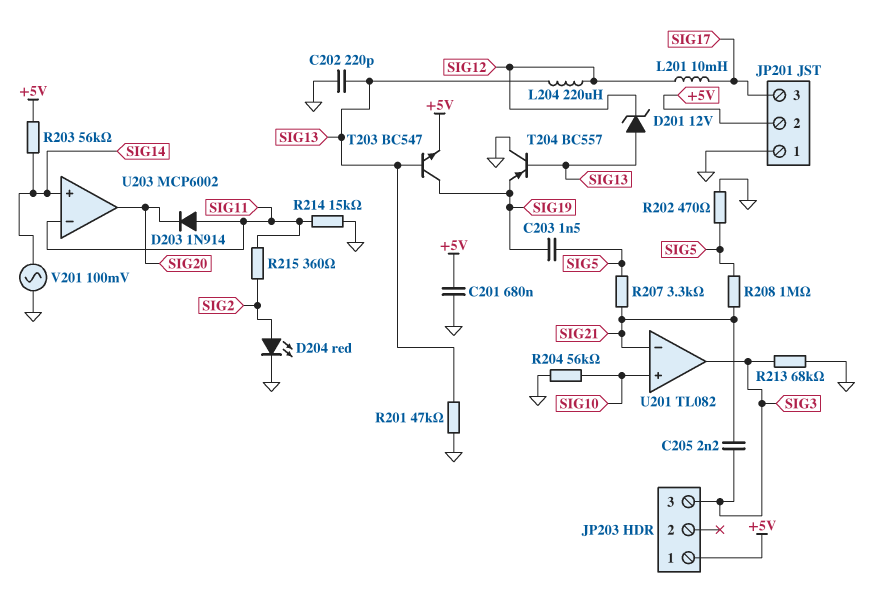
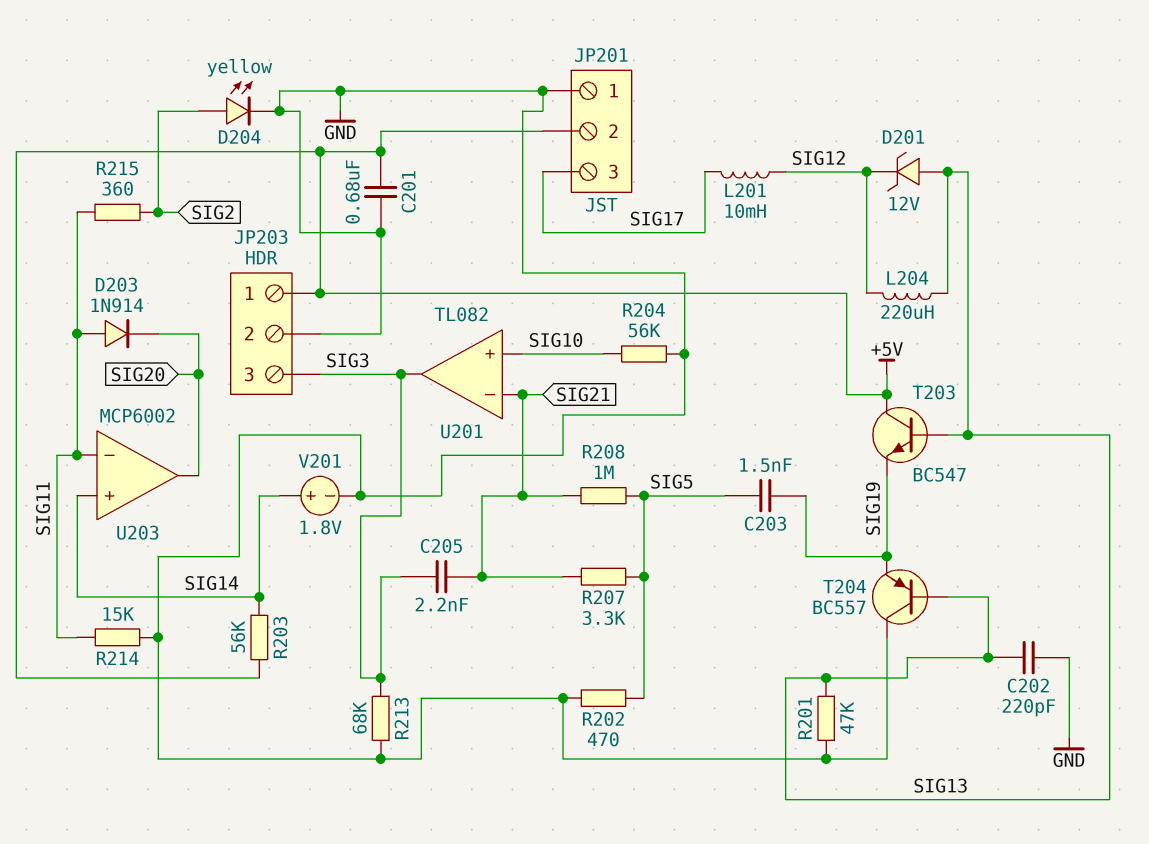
D204: LED red (A SIG2, K GND) -> LED yellow (A SIG2, K GND)
JP203 pin 2: none -> GND
T203: NPN BC547 (B SIG13, C SIG19, E +5V) -> NPN BC547 (B SIG13, C +5V, E SIG19)
V201: AC 100mV (GND, SIG14) -> 1.8V (plus SIG14, minus GND)

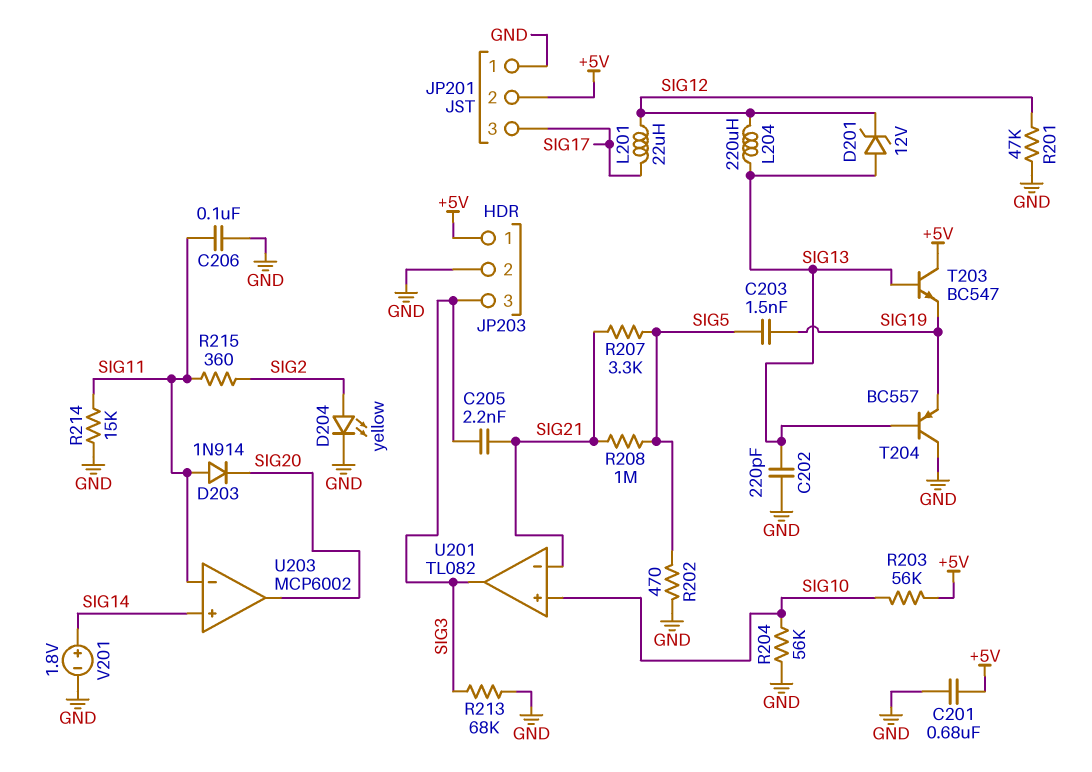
C206: none -> 100nF (GND, SIG11)
L201: 10mH (SIG12, SIG17) -> 22uH (SIG12, SIG17)
R201: 47k (GND, SIG13) -> 47k (GND, SIG12)
R203: 56k (+5V, SIG14) -> 56k (+5V, SIG10)

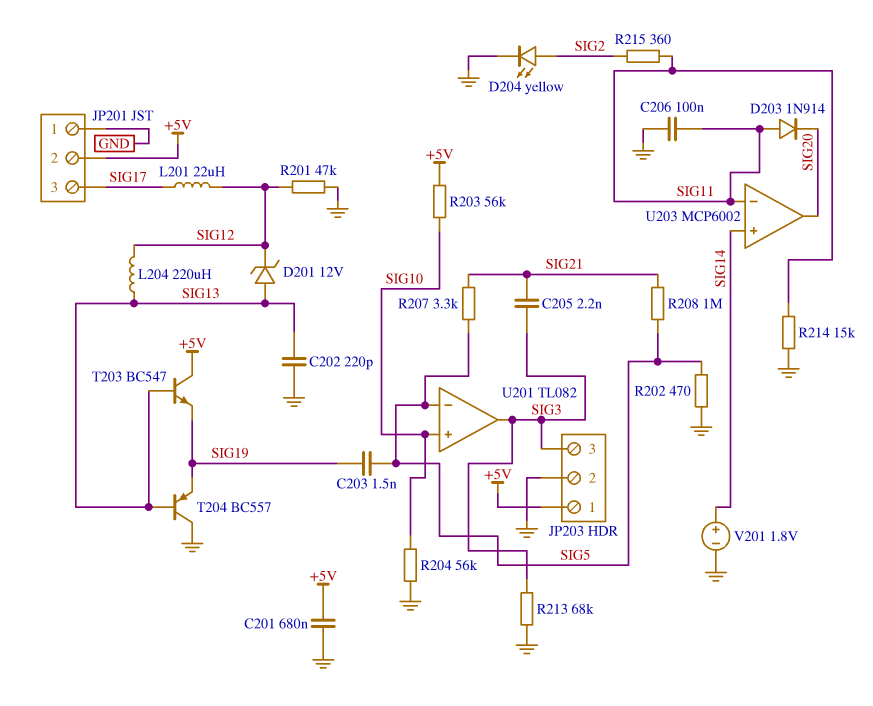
U201 pin in-: SIG21 -> SIG5

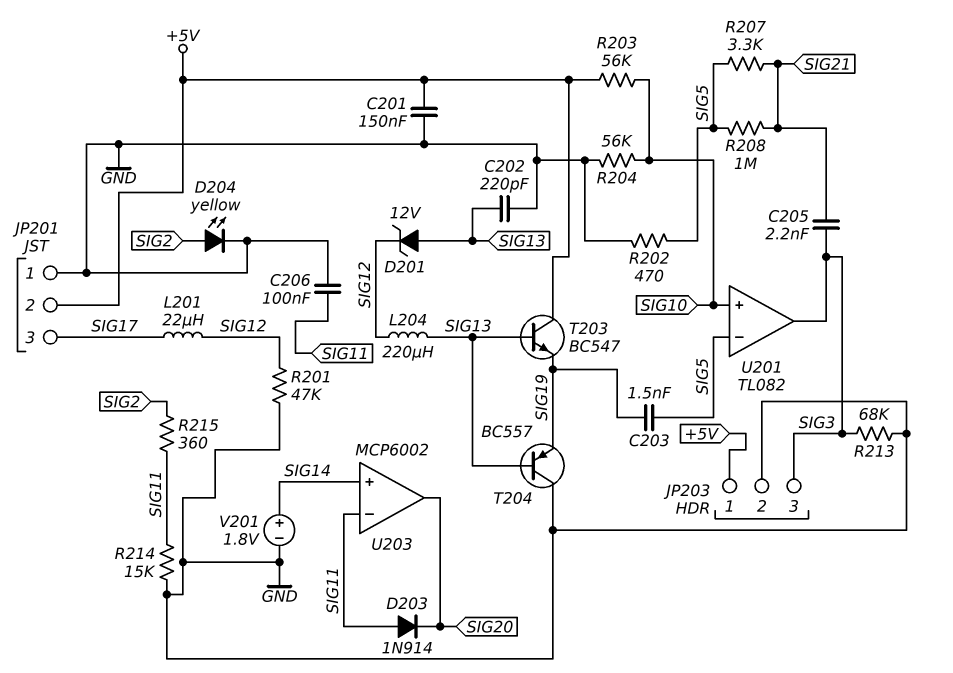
C201: 680nF (+5V, GND) -> 150nF (+5V, GND)

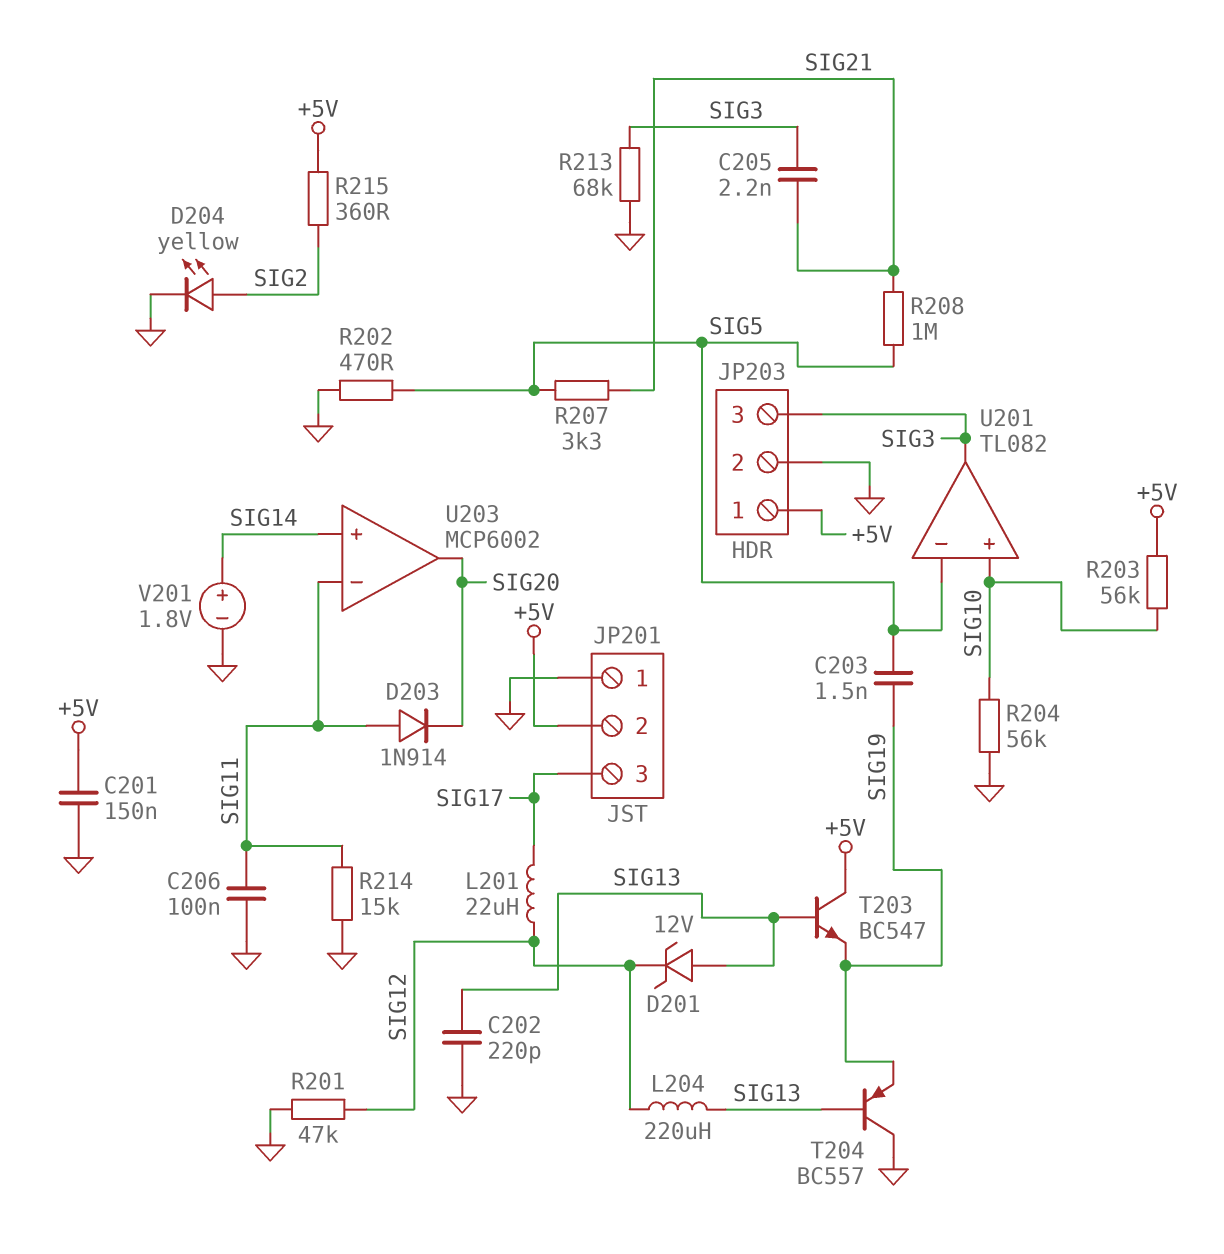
R215: 360 (SIG2, SIG11) -> 360 (+5V, SIG2)

